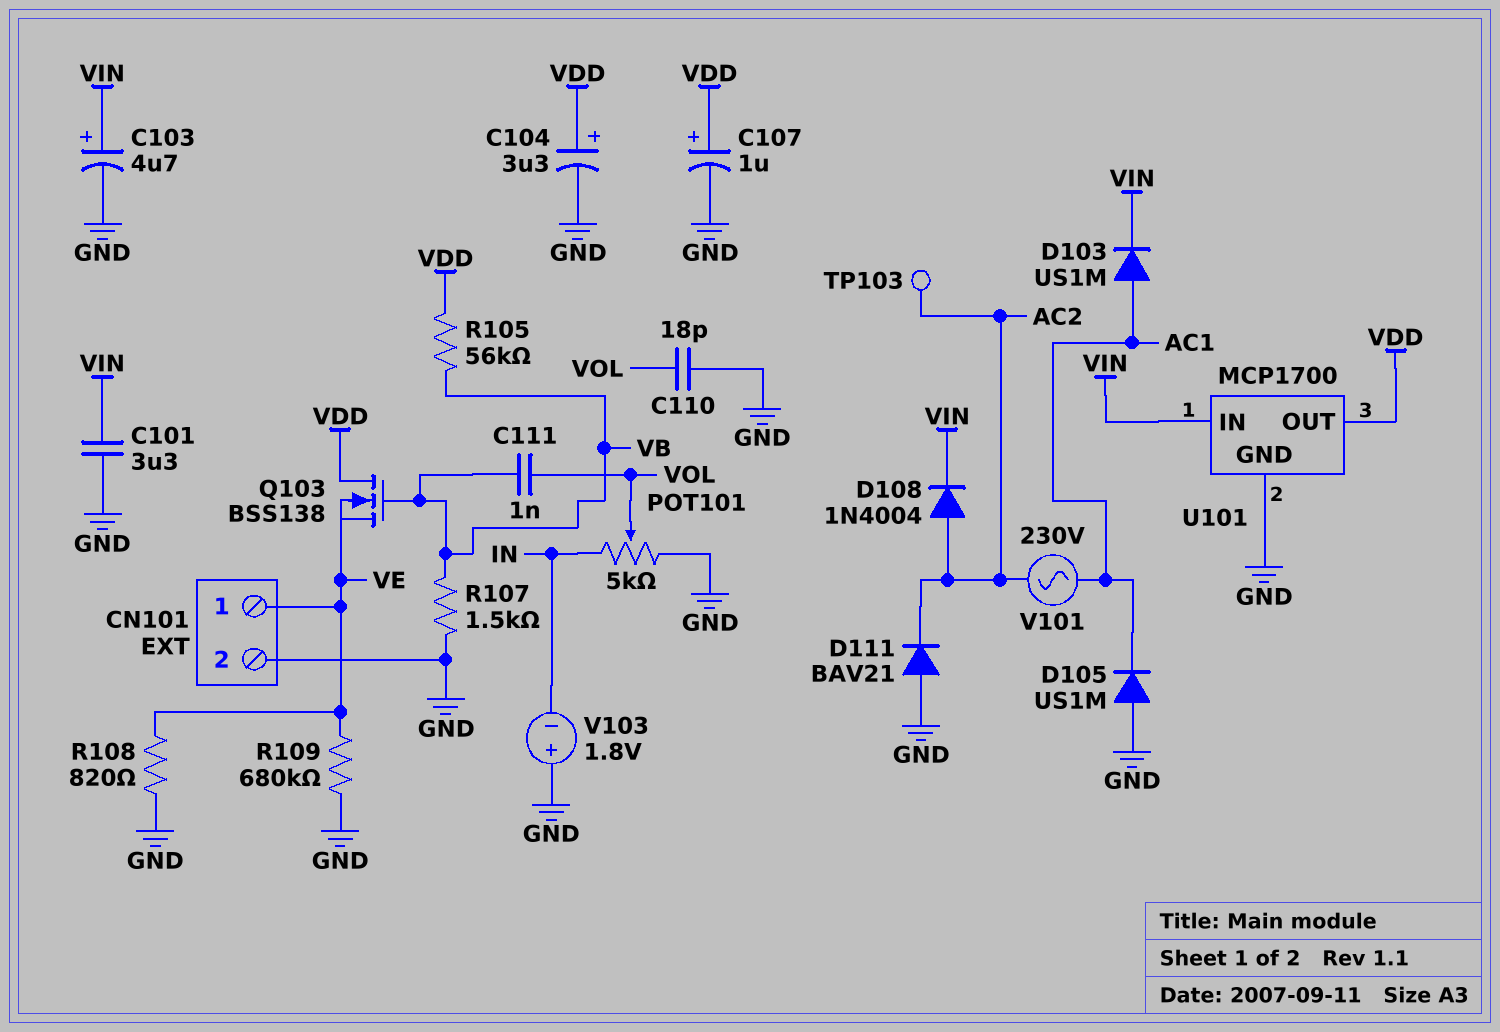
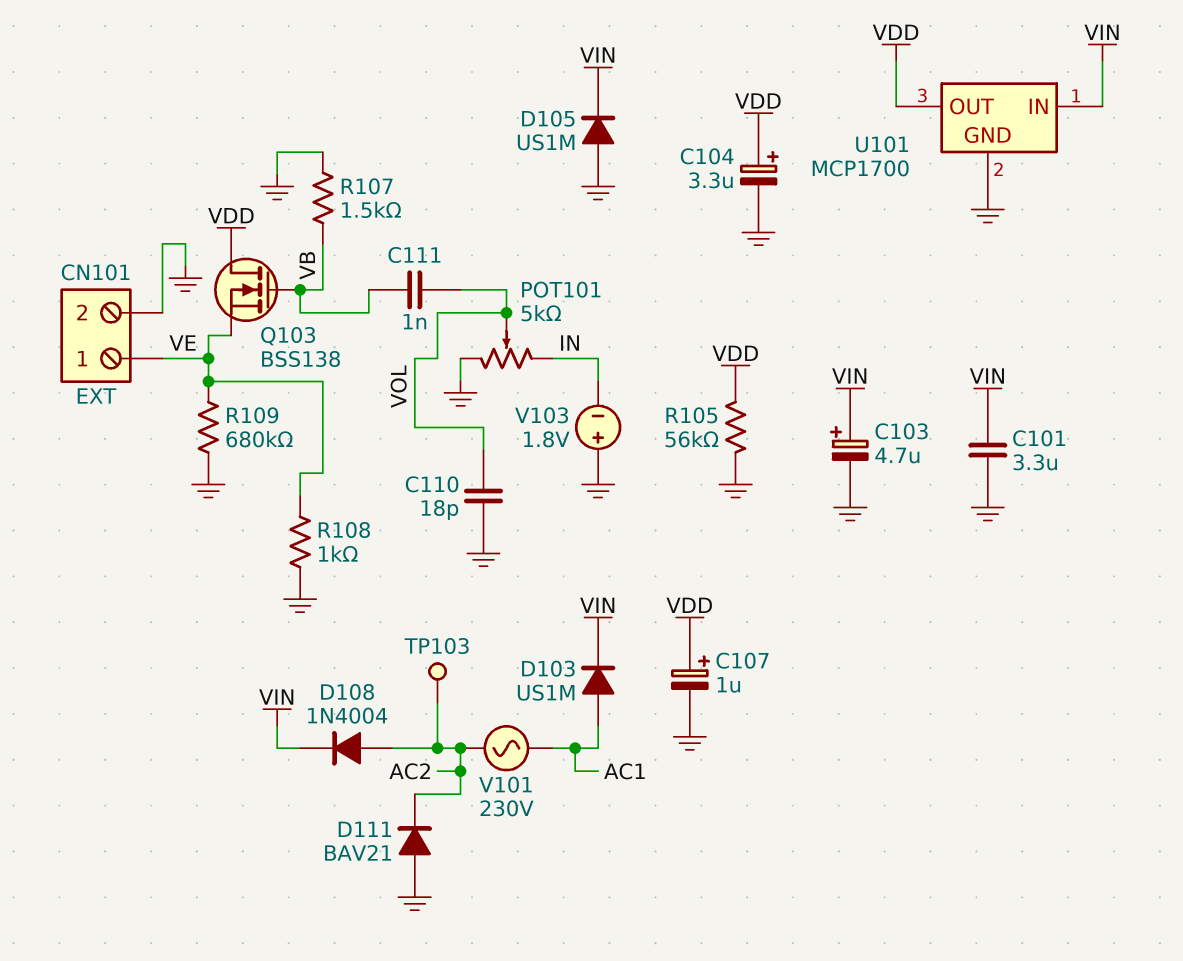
D105: diode US1M (A GND, K AC1) -> diode US1M (A GND, K VIN)
R105: 56k (VB, VDD) -> 56k (GND, VDD)
R108: 820 (GND, VE) -> 1k (GND, VE)

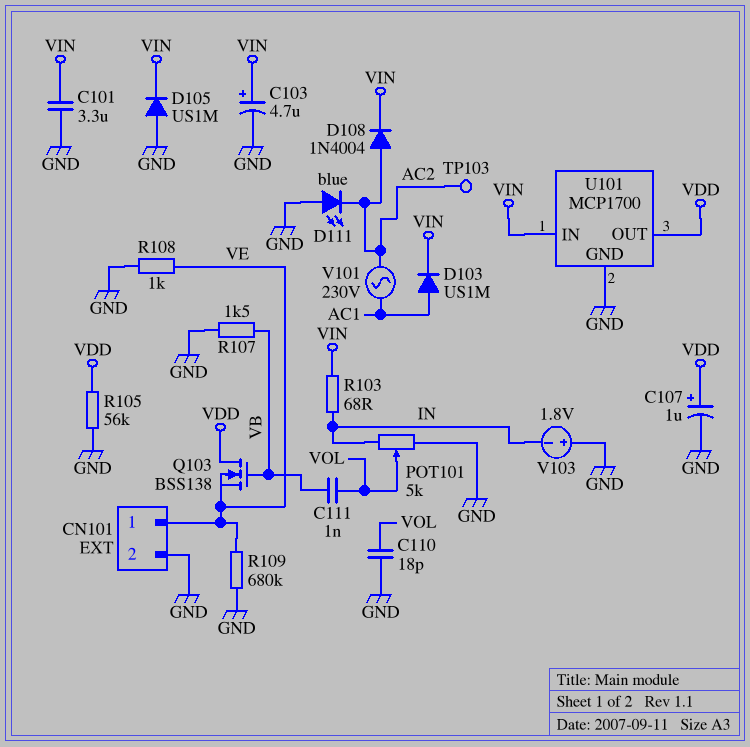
C104: 3.3uF (plus VDD, minus GND) -> none
D111: diode BAV21 (A GND, K AC2) -> LED blue (A GND, K AC2)
R103: none -> 68 (IN, VIN)

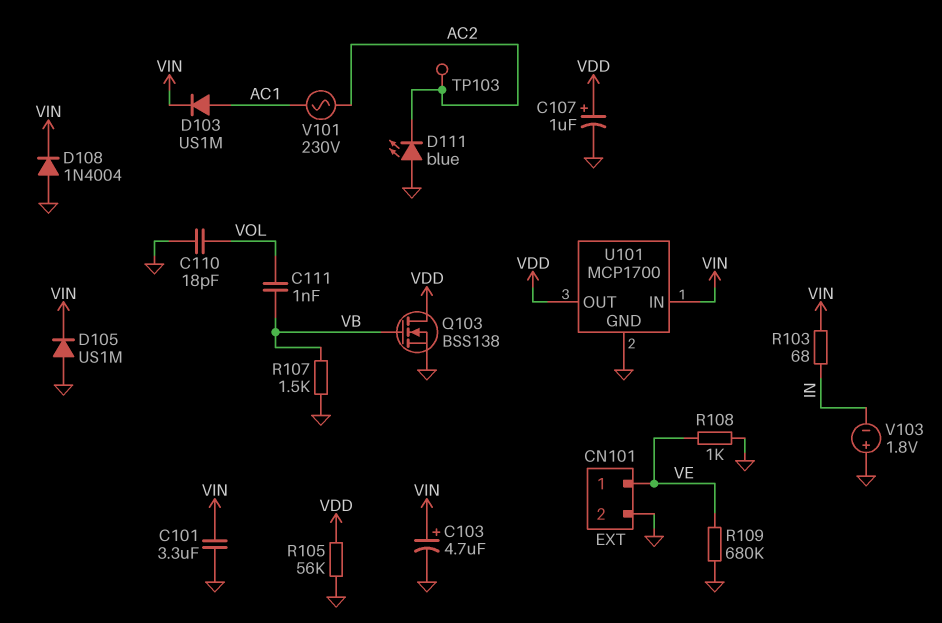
D108: diode 1N4004 (A AC2, K VIN) -> diode 1N4004 (A GND, K VIN)
POT101: 5k (GND, IN, wiper VOL) -> none
Q103: NMOS BSS138 (G VB, D VDD, S VE) -> NMOS BSS138 (G VB, D VDD, S GND)

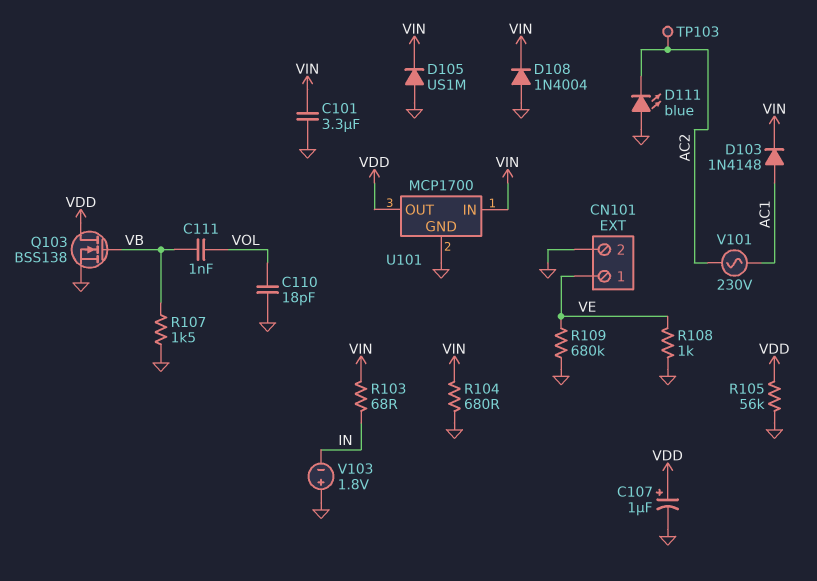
C103: 4.7uF (plus VIN, minus GND) -> none
D103: diode US1M (A AC1, K VIN) -> diode 1N4148 (A AC1, K VIN)
R104: none -> 680 (GND, VIN)

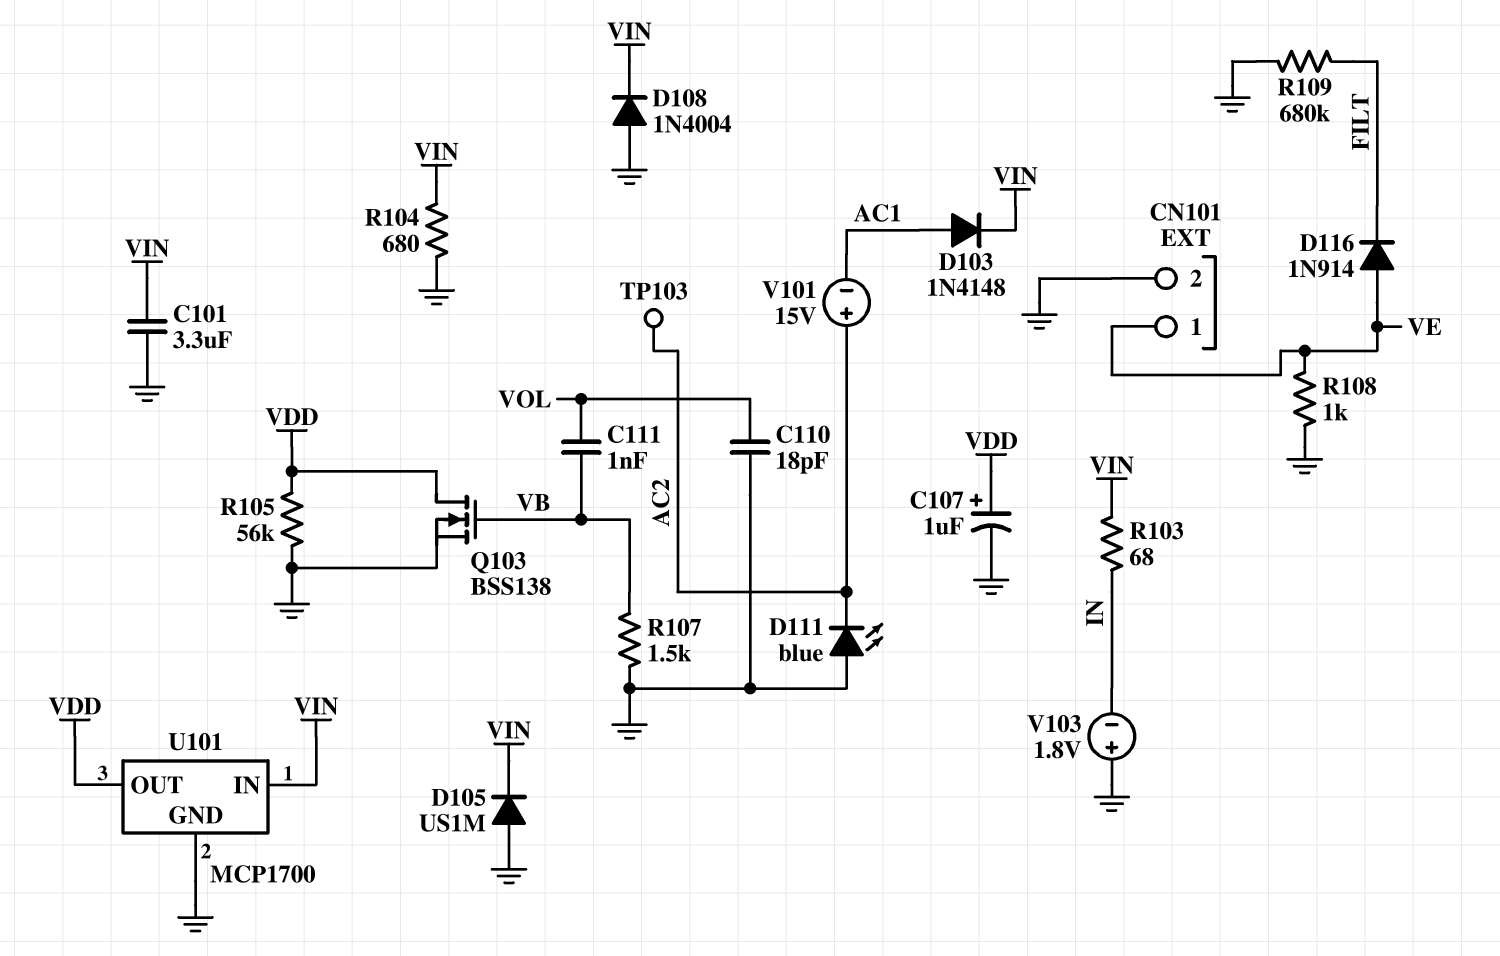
D116: none -> diode 1N914 (A VE, K FILT)
R109: 680k (GND, VE) -> 680k (FILT, GND)
V101: AC 230V (AC1, AC2) -> 15V (plus AC2, minus AC1)

